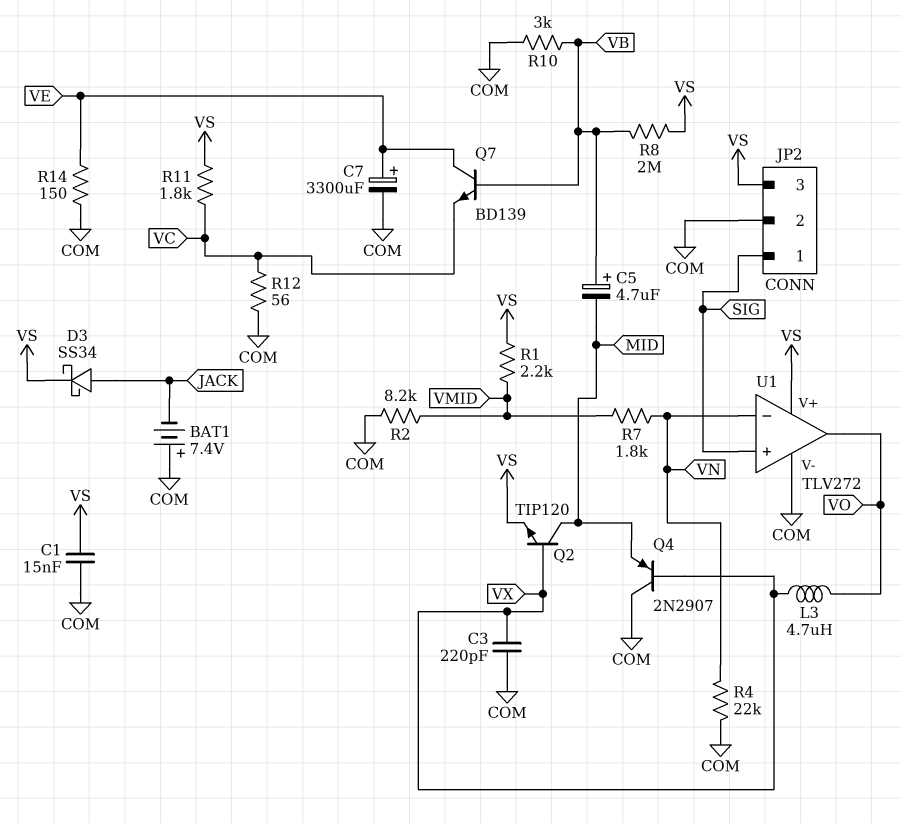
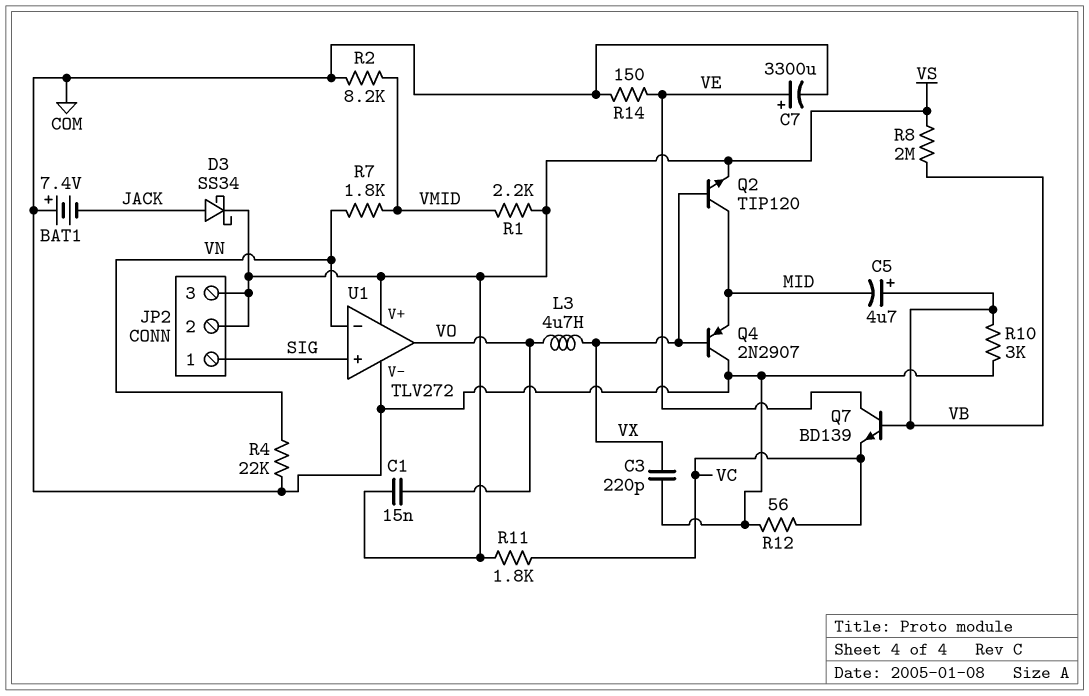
C1: 15nF (COM, VS) -> 15nF (VO, VS)
JP2 pin 2: COM -> VS

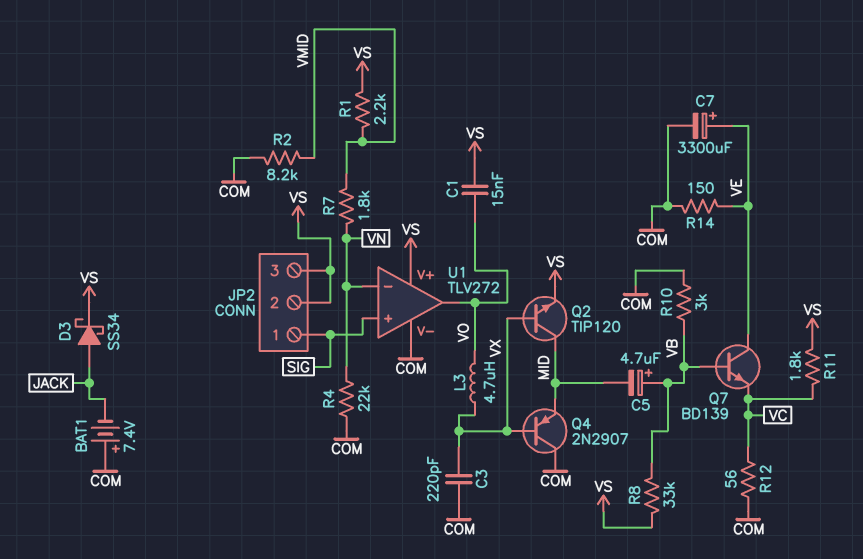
R8: 2M (VB, VS) -> 33k (VB, VS)

